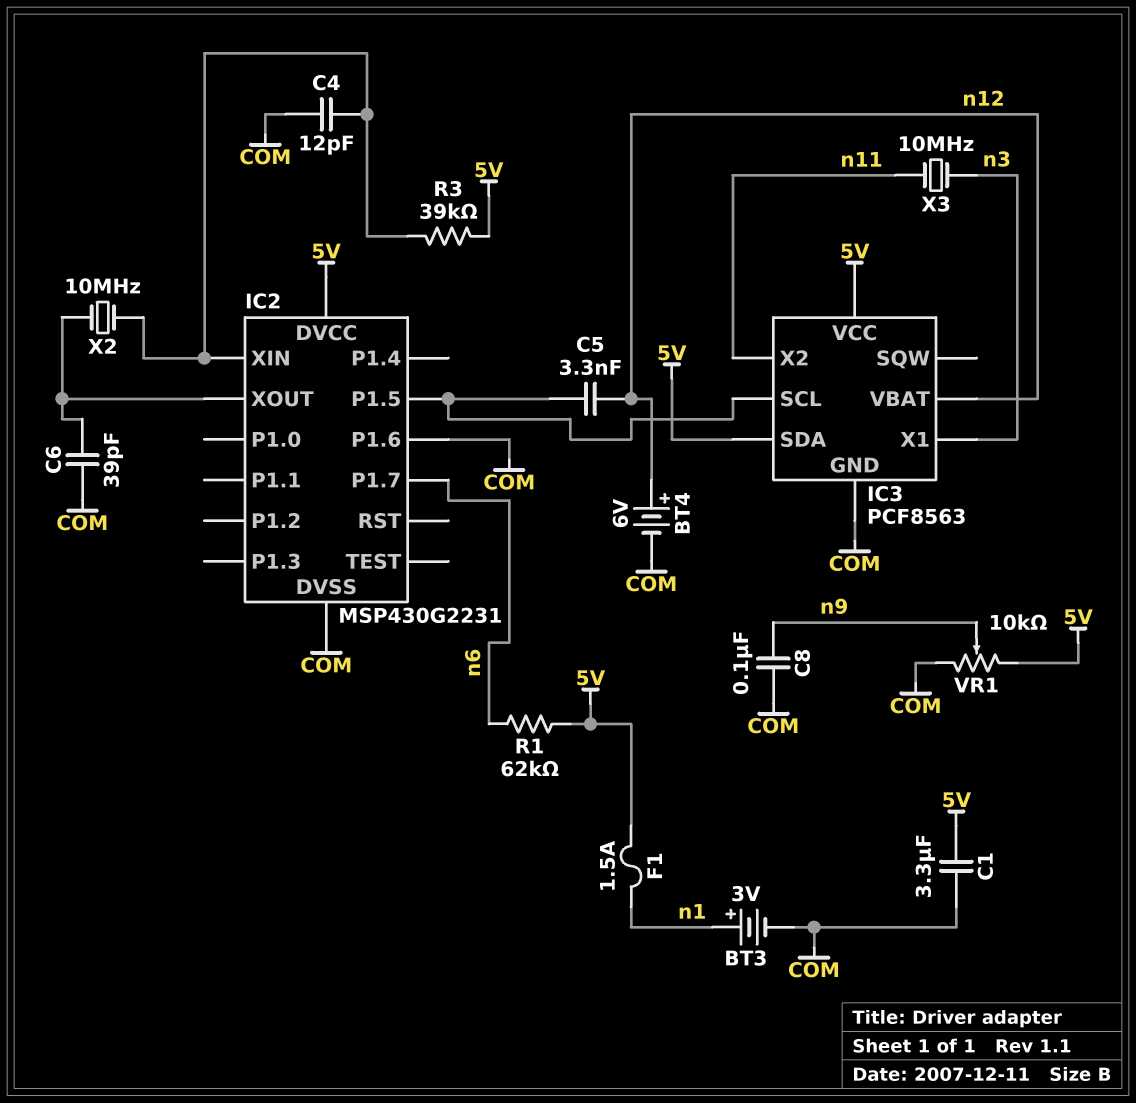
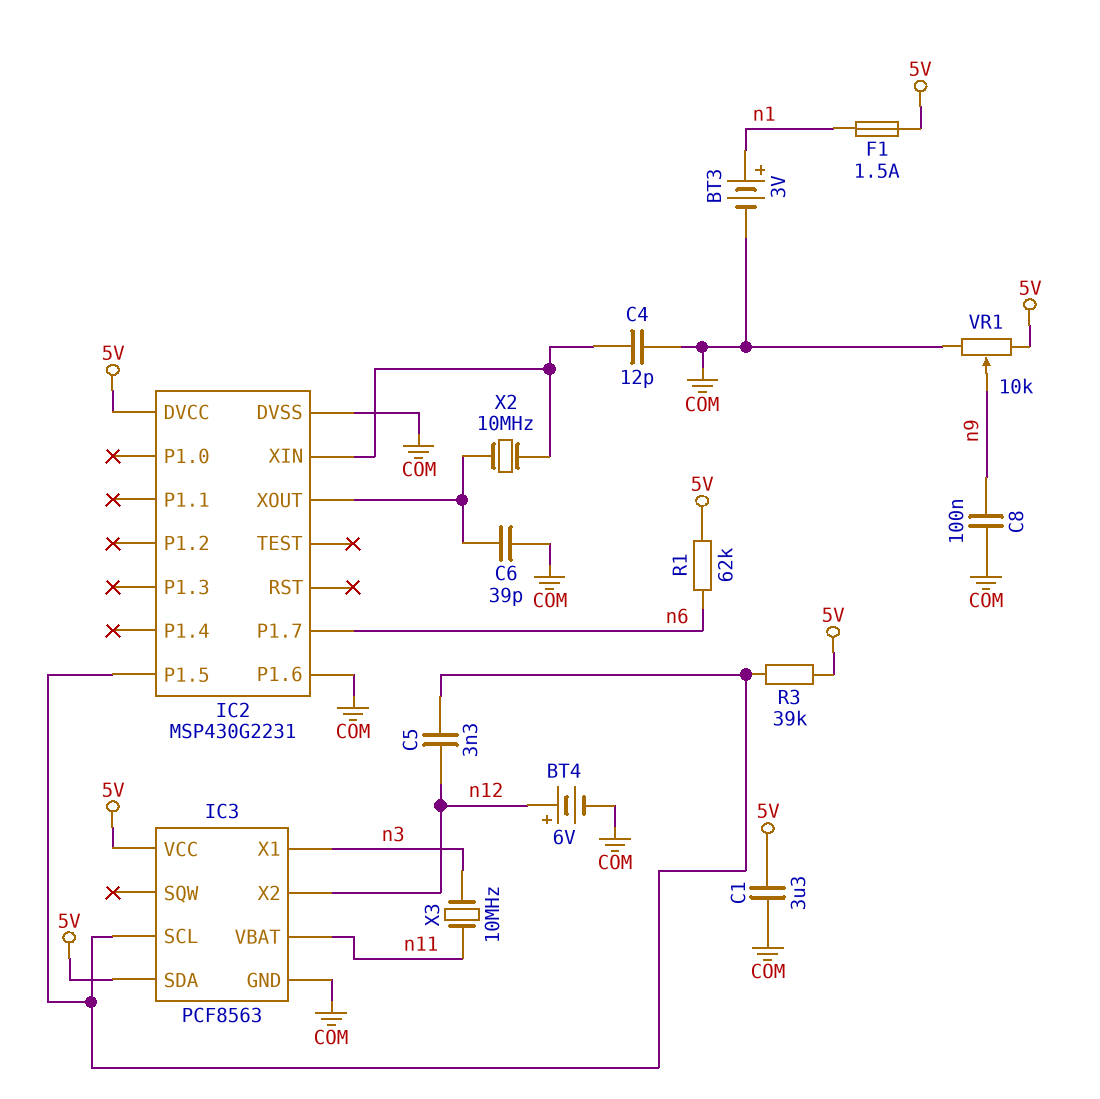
IC3 pin VBAT: n12 -> n11
IC3 pin X2: n11 -> n12
R3: 39k (5V, IC2/XIN) -> 39k (5V, IC2/P1.5)

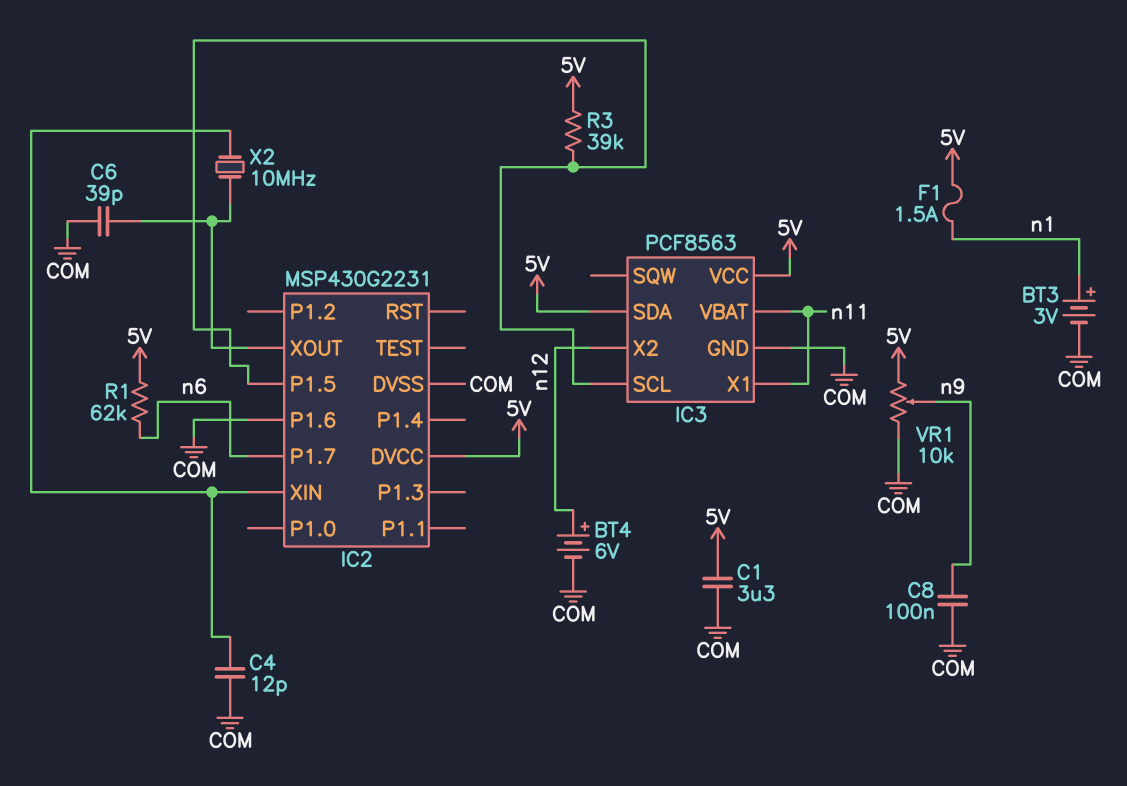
C5: 3.3nF (IC2/P1.5, n12) -> none
IC3 pin X1: n3 -> n11
X3: 10MHz (n3, n11) -> none

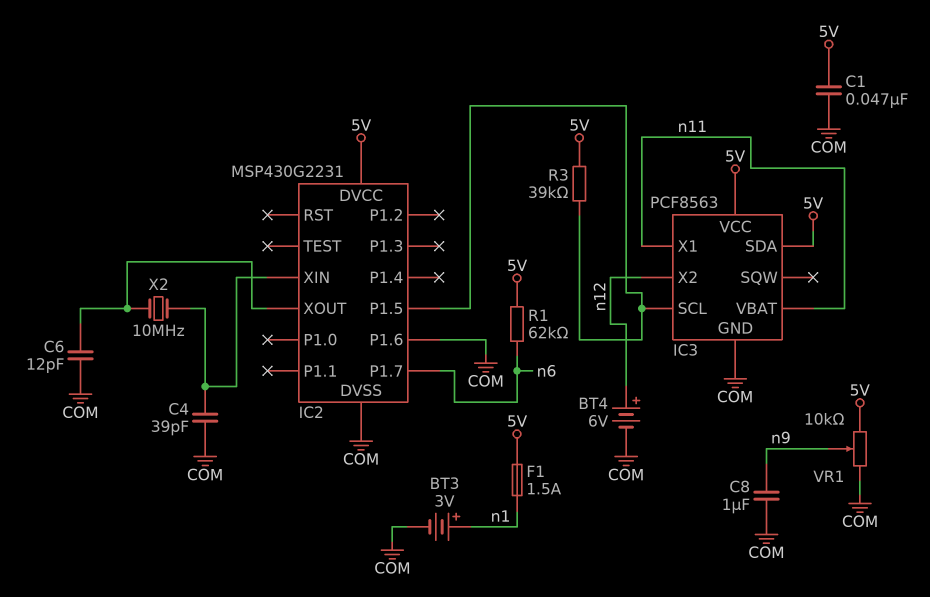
C1: 3.3uF (5V, COM) -> 47nF (5V, COM)
C4: 12pF (COM, IC2/XIN) -> 39pF (COM, IC2/XIN)
C6: 39pF (COM, IC2/XOUT) -> 12pF (COM, IC2/XOUT)
C8: 100nF (COM, n9) -> 1uF (COM, n9)

